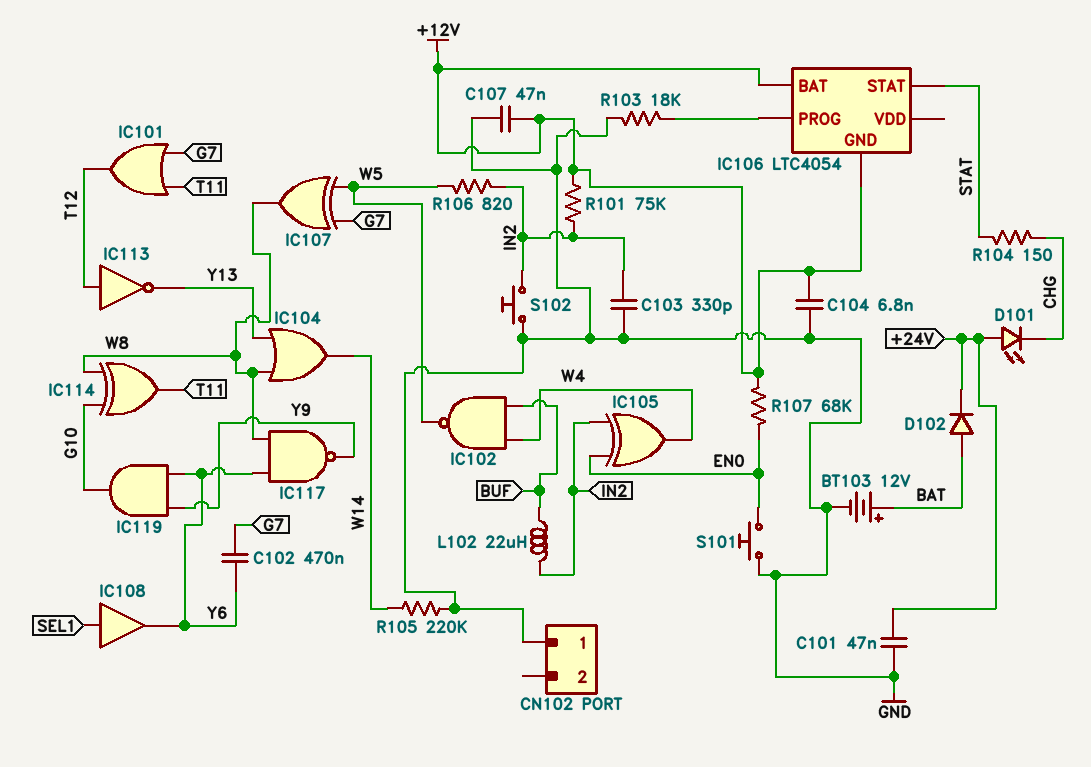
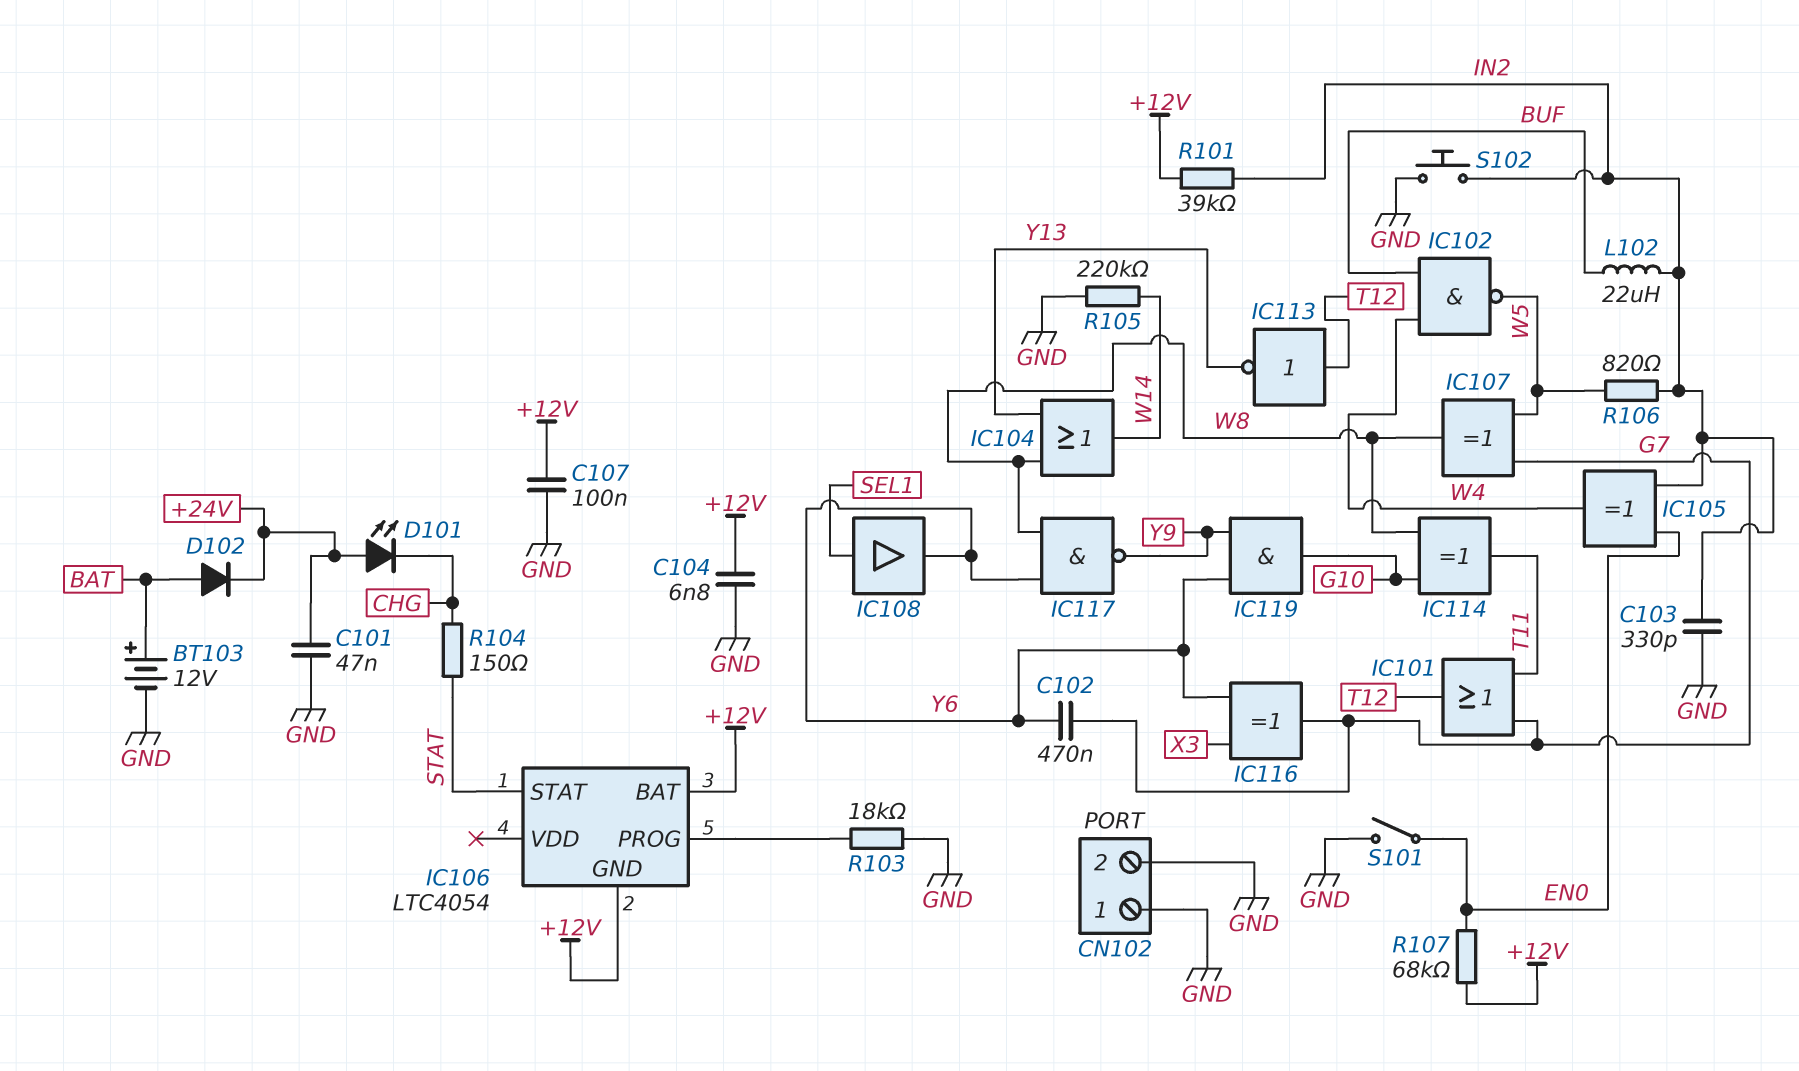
C107: 47nF (+12V, GND) -> 100nF (+12V, GND)
CN102 pin 2: none -> GND
IC116: none -> XOR (in X3, in Y6, out G7)
R101: 75k (+12V, IN2) -> 39k (+12V, IN2)
S101: button (EN0, GND) -> switch (EN0, GND)

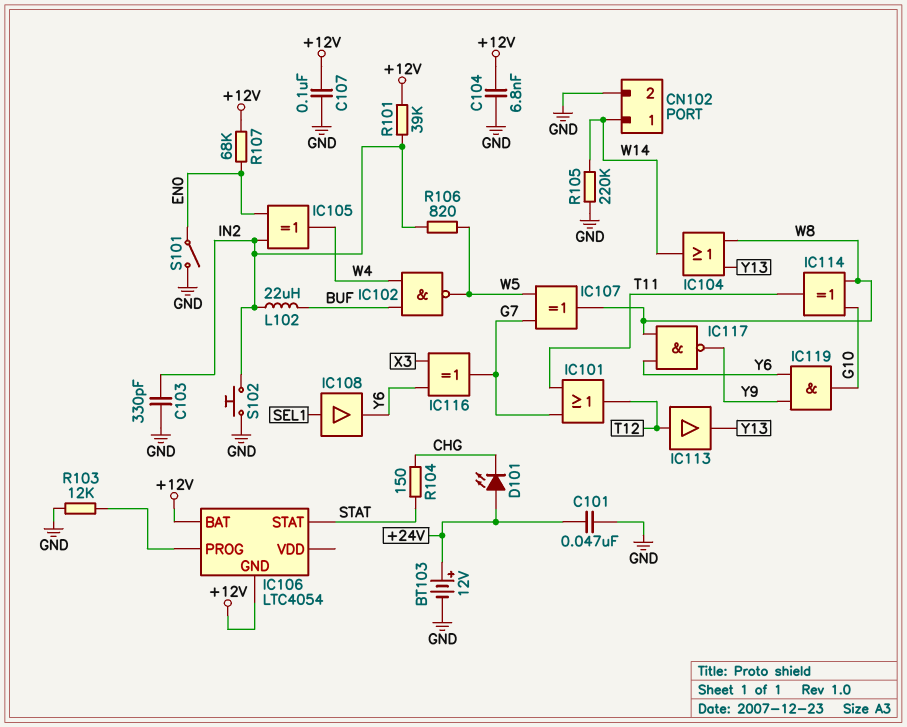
BT103: 12V (plus BAT, minus GND) -> 12V (plus +24V, minus GND)
C102: 470nF (G7, Y6) -> none
CN102 pin 1: GND -> W14
D102: diode (A BAT, K +24V) -> none
IC113: NOT (in T12, out Y13) -> buffer (in T12, out Y13)
R103: 18k (GND, IC106/PROG) -> 12k (GND, IC106/PROG)

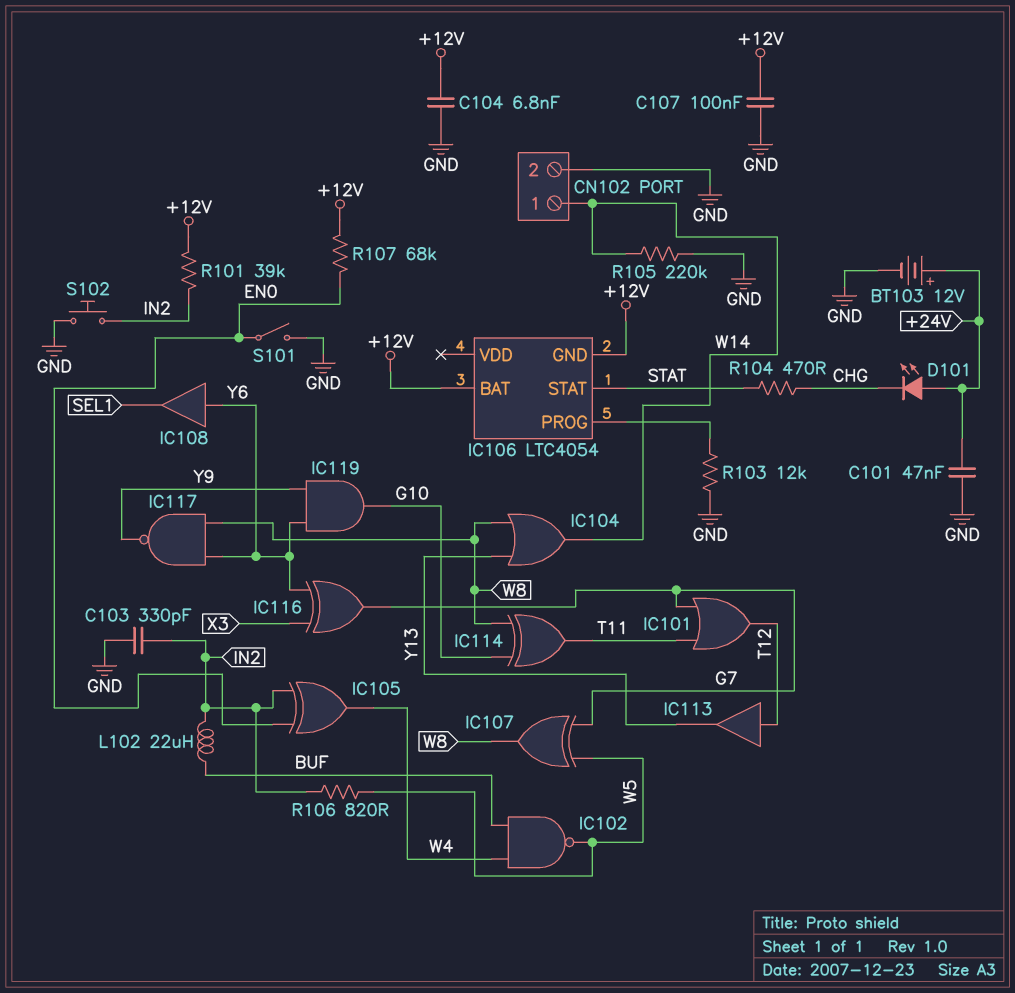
IC108: buffer (in SEL1, out Y6) -> buffer (in Y6, out SEL1)
R104: 150 (CHG, STAT) -> 470 (CHG, STAT)

